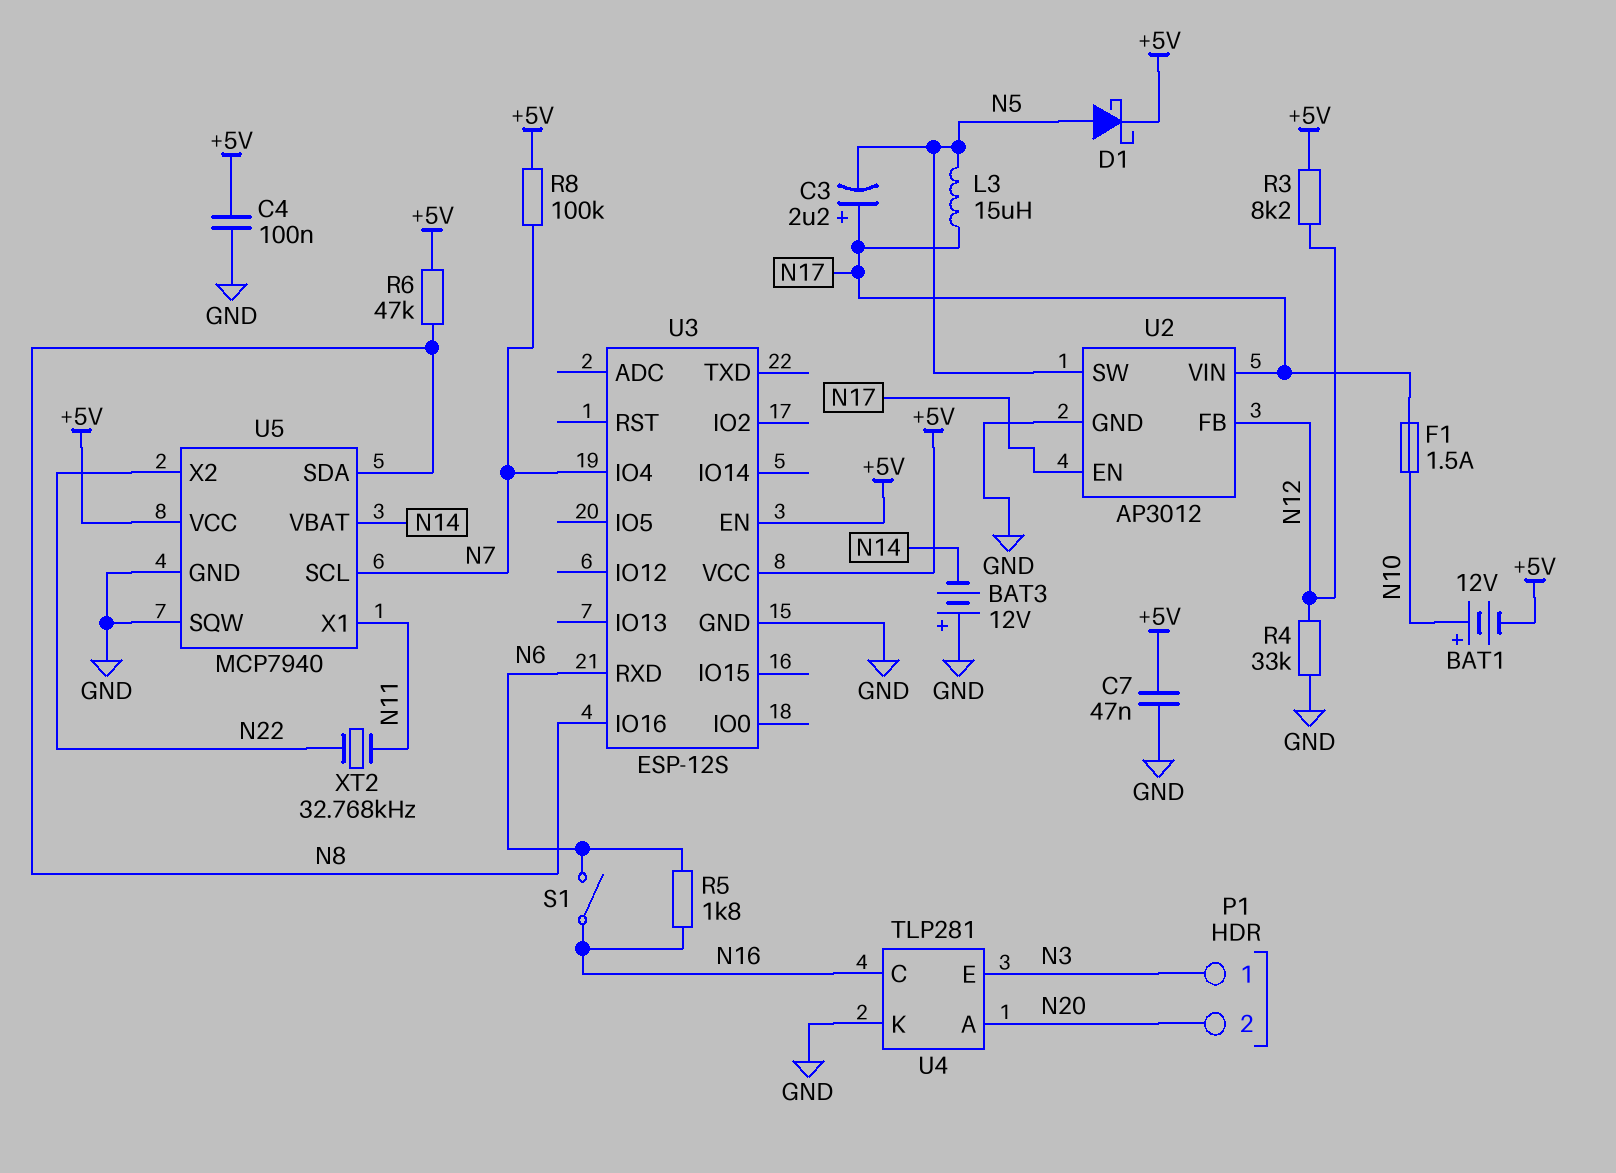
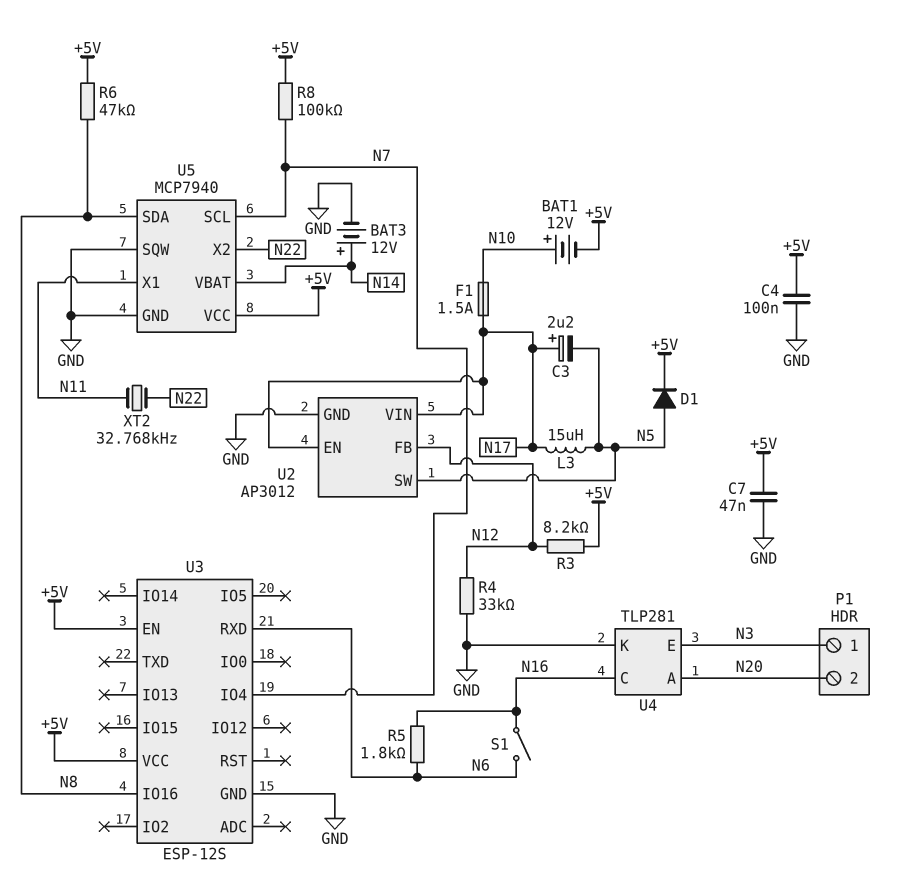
BAT3: 12V (plus GND, minus N14) -> 12V (plus N14, minus GND)
D1: schottky (A N5, K +5V) -> diode (A N5, K +5V)

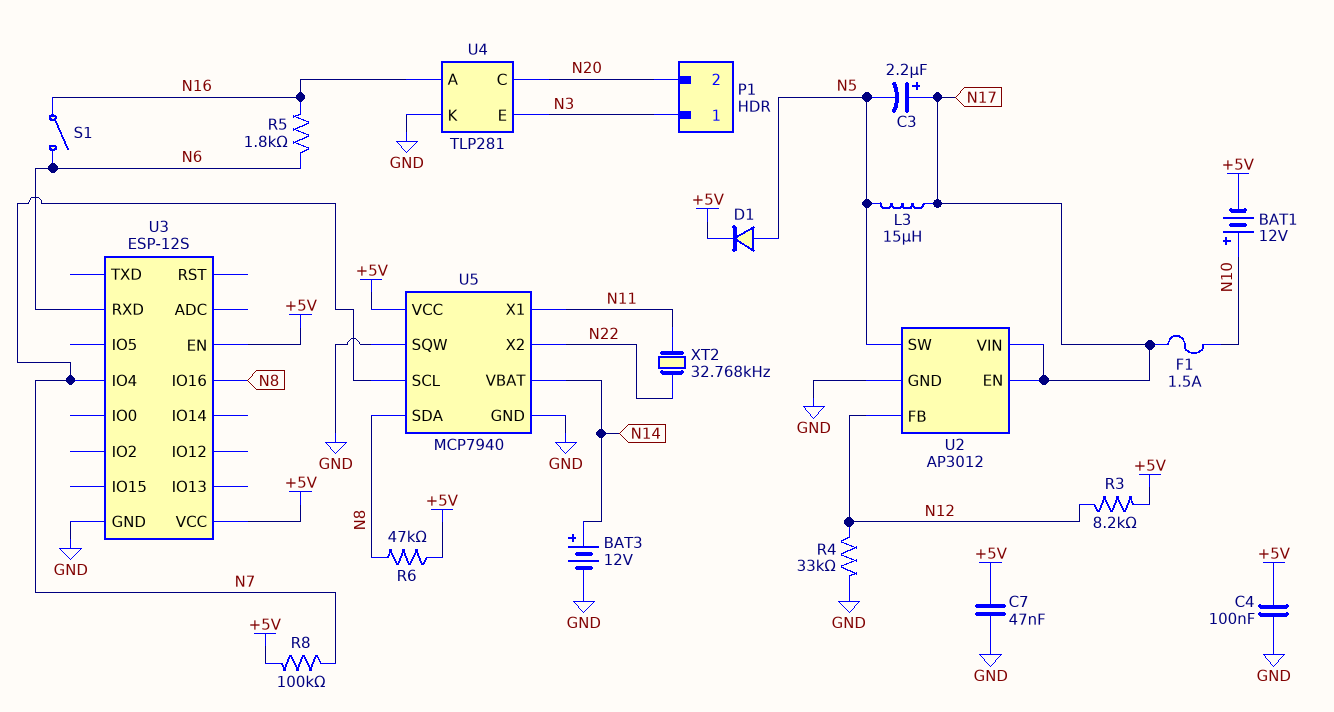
U4 pin A: N20 -> N16
U4 pin C: N16 -> N20

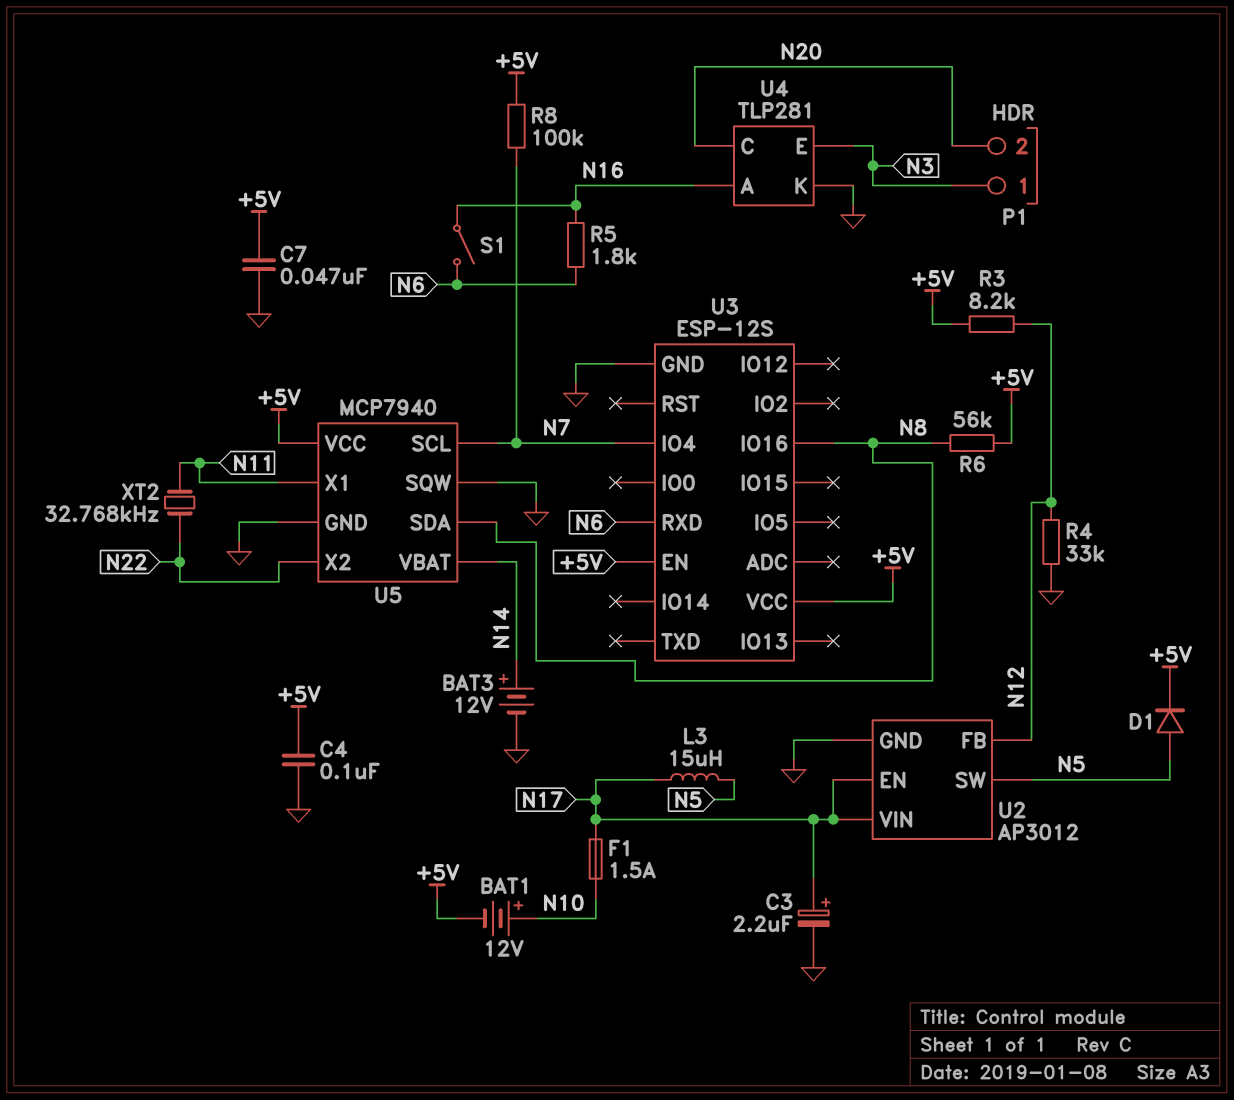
C3: 2.2uF (plus N17, minus N5) -> 2.2uF (plus N17, minus GND)
R6: 47k (+5V, N8) -> 56k (+5V, N8)

